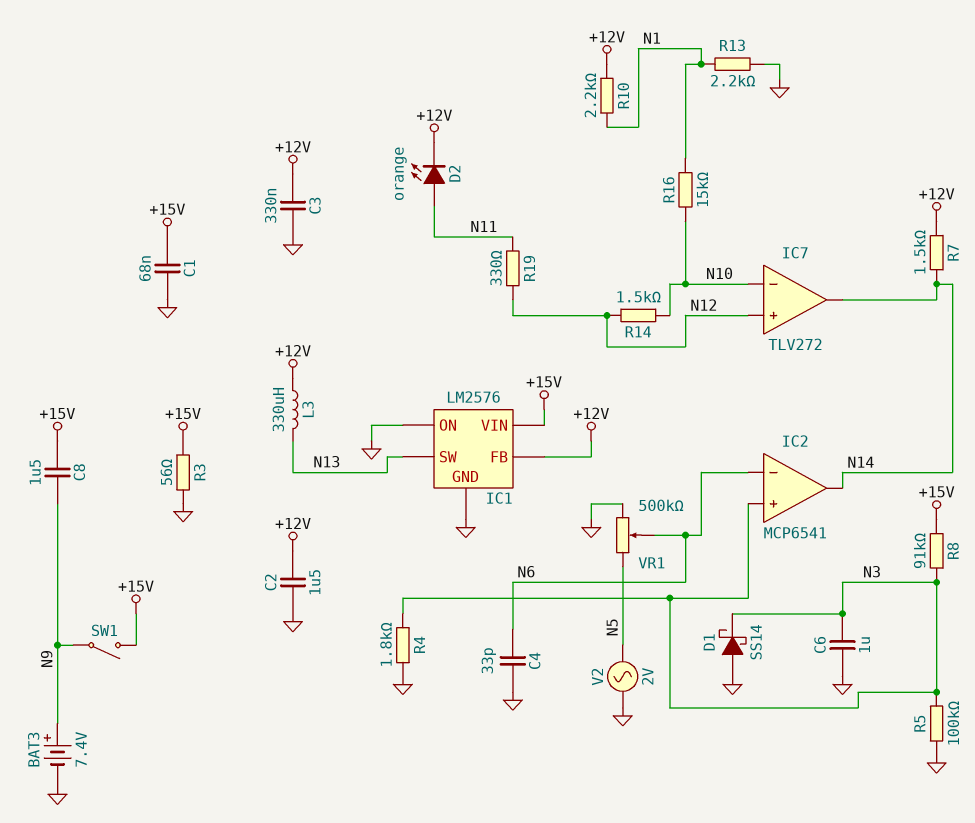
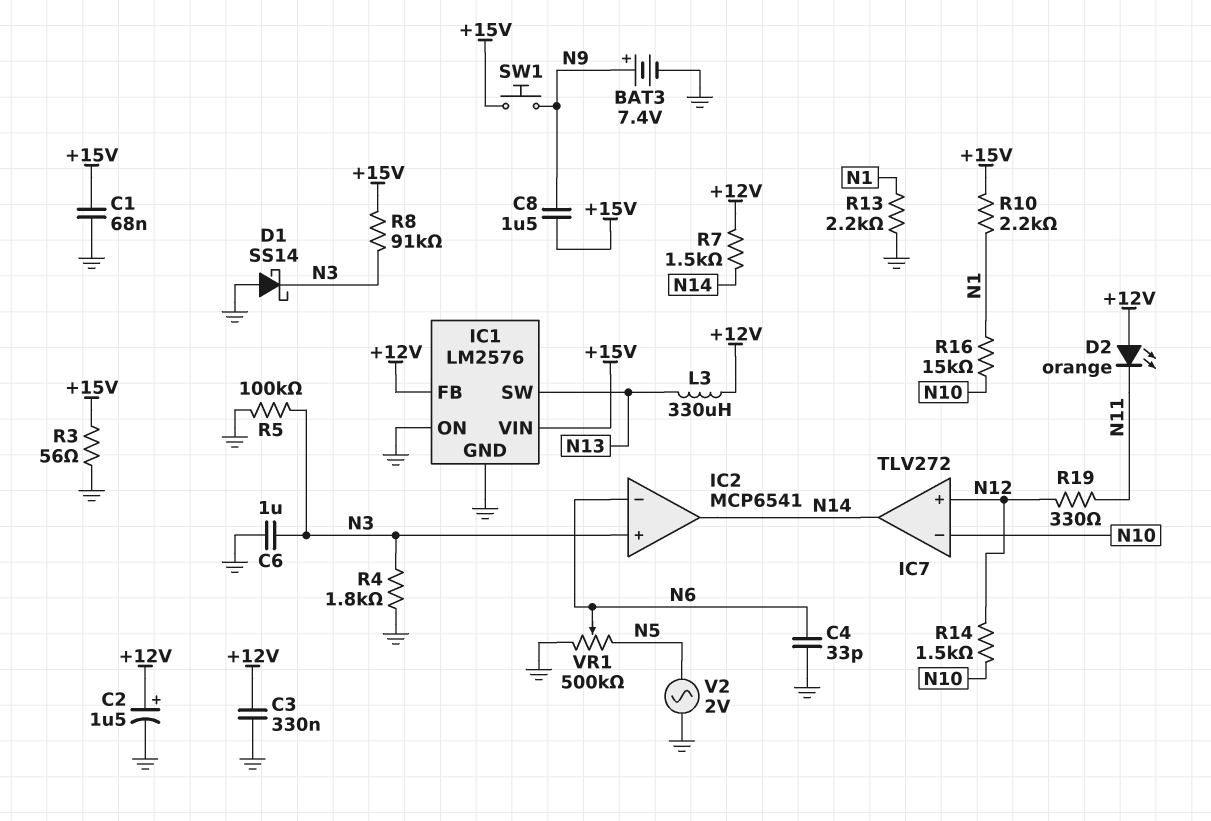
C2: 1.5uF (+12V, GND) -> 1.5uF (plus +12V, minus GND)
D2: LED orange (A N11, K +12V) -> LED orange (A +12V, K N11)
R10: 2.2k (+12V, N1) -> 2.2k (+15V, N1)
SW1: switch (+15V, N9) -> button (+15V, N9)

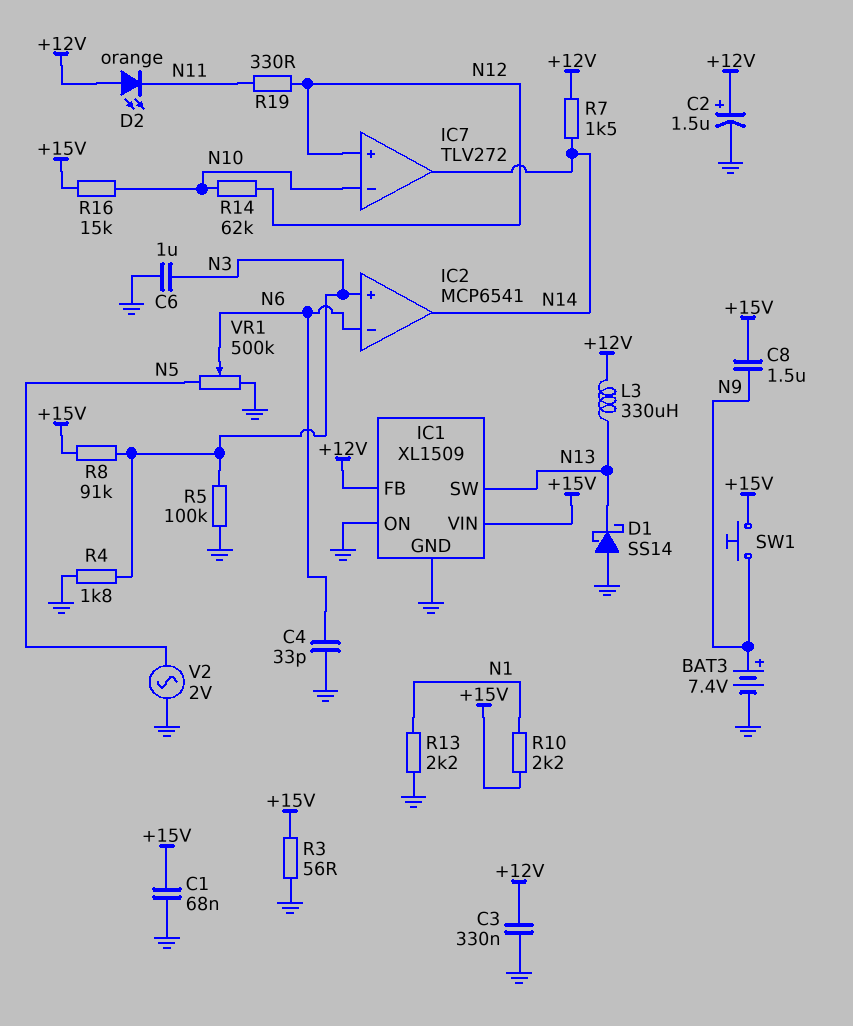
D1: schottky SS14 (A GND, K N3) -> schottky SS14 (A GND, K N13)
IC1: LM2576 -> XL1509
R14: 1.5k (N10, N12) -> 62k (N10, N12)
R16: 15k (N1, N10) -> 15k (+15V, N10)

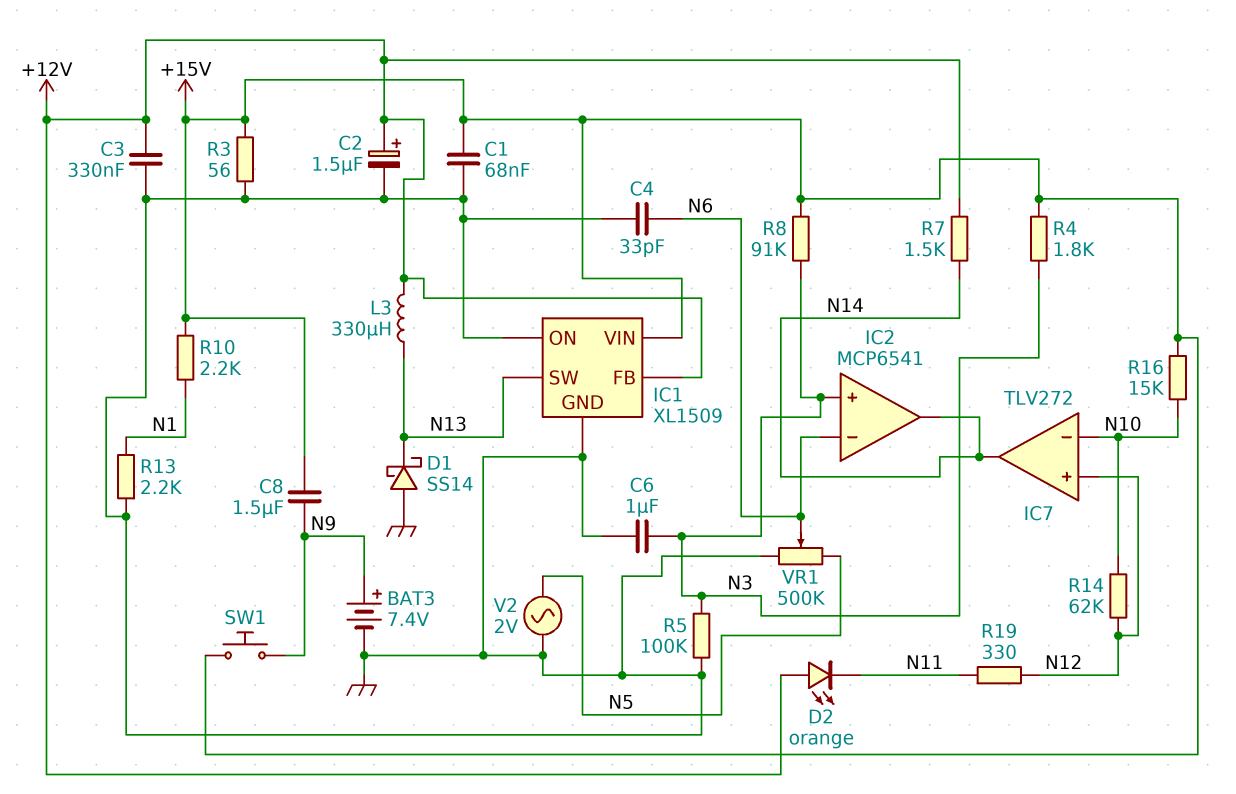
R4: 1.8k (GND, N3) -> 1.8k (+15V, N3)

